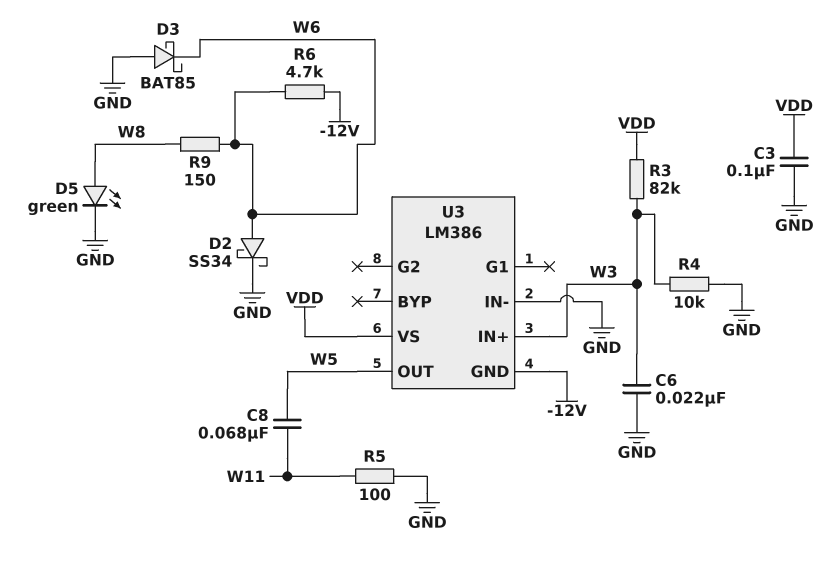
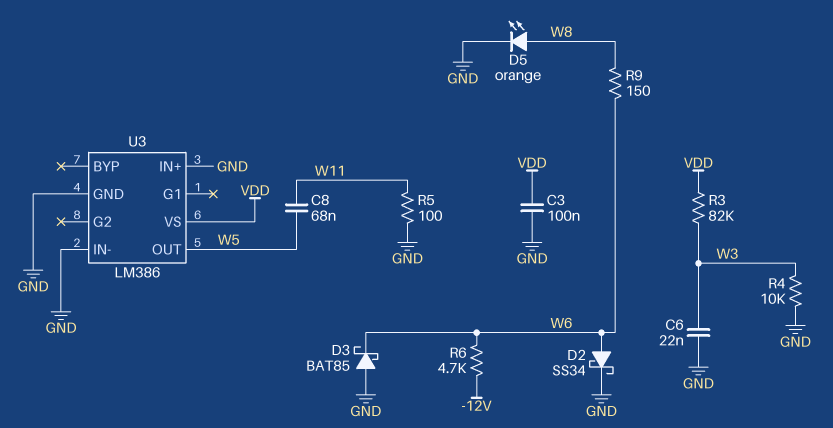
D5: LED green (A W8, K GND) -> LED orange (A W8, K GND)
U3 pin GND: -12V -> GND
U3 pin IN+: W3 -> GND

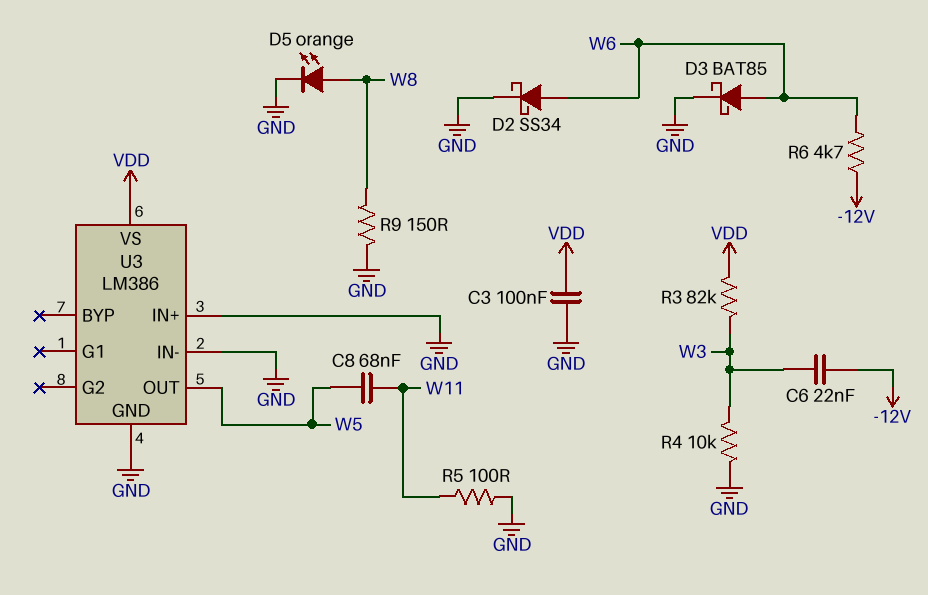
C6: 22nF (GND, W3) -> 22nF (-12V, W3)
D3: schottky BAT85 (A GND, K W6) -> schottky BAT85 (A W6, K GND)
R9: 150 (W6, W8) -> 150 (GND, W8)

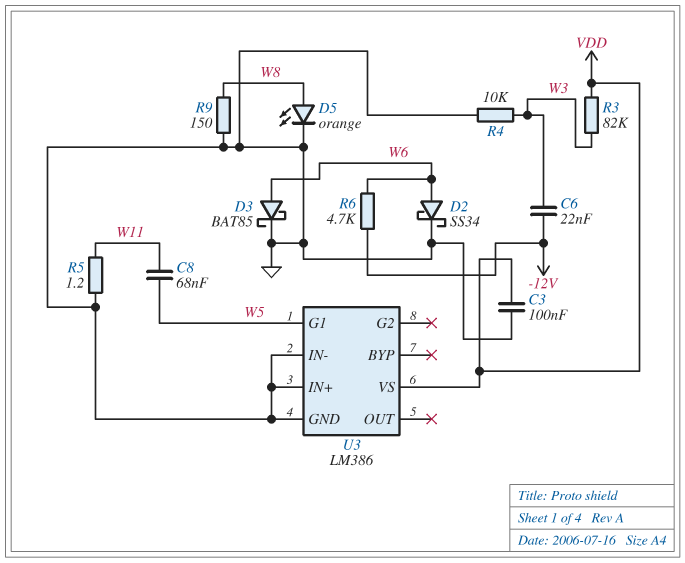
R5: 100 (GND, W11) -> 1.2 (GND, W11)
U3 pin G1: none -> W5
U3 pin OUT: W5 -> none

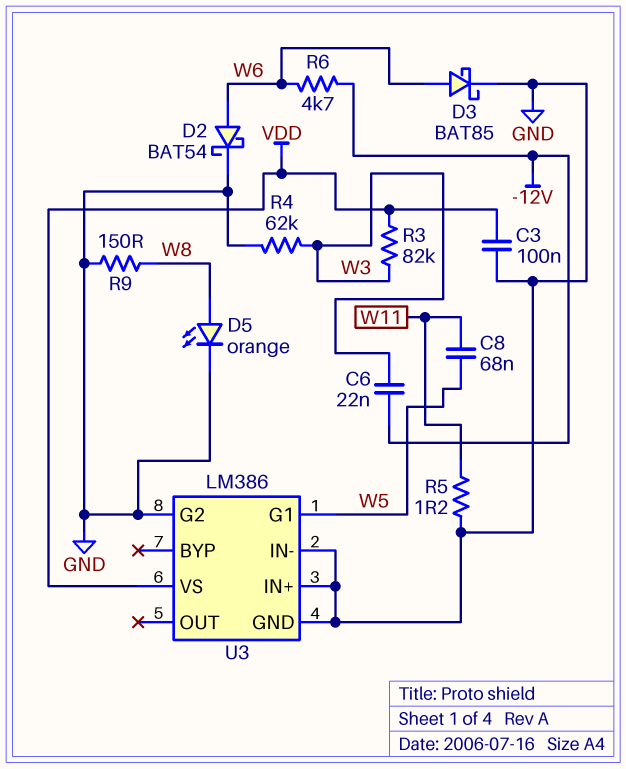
D2: schottky SS34 (A W6, K GND) -> schottky BAT54 (A W6, K GND)
R4: 10k (GND, W3) -> 62k (GND, W3)
U3 pin G2: none -> GND

